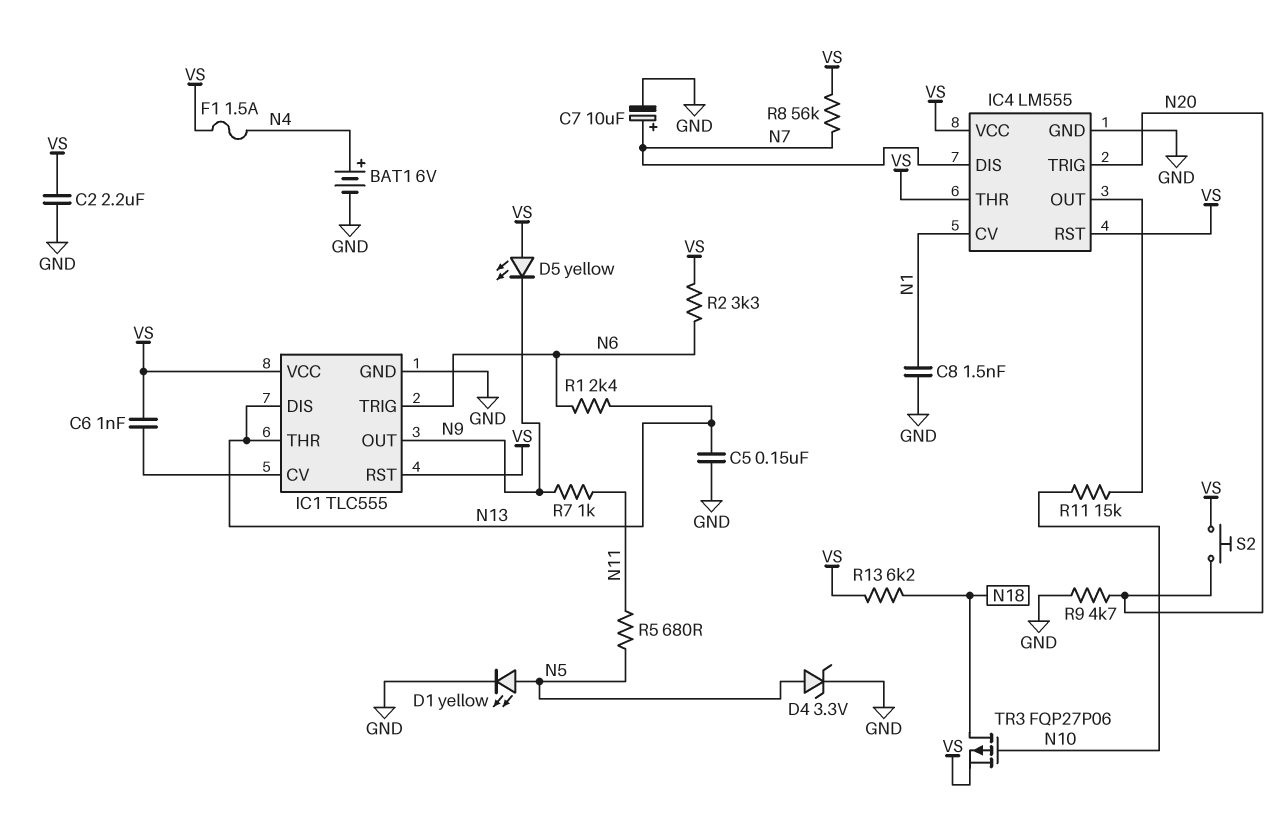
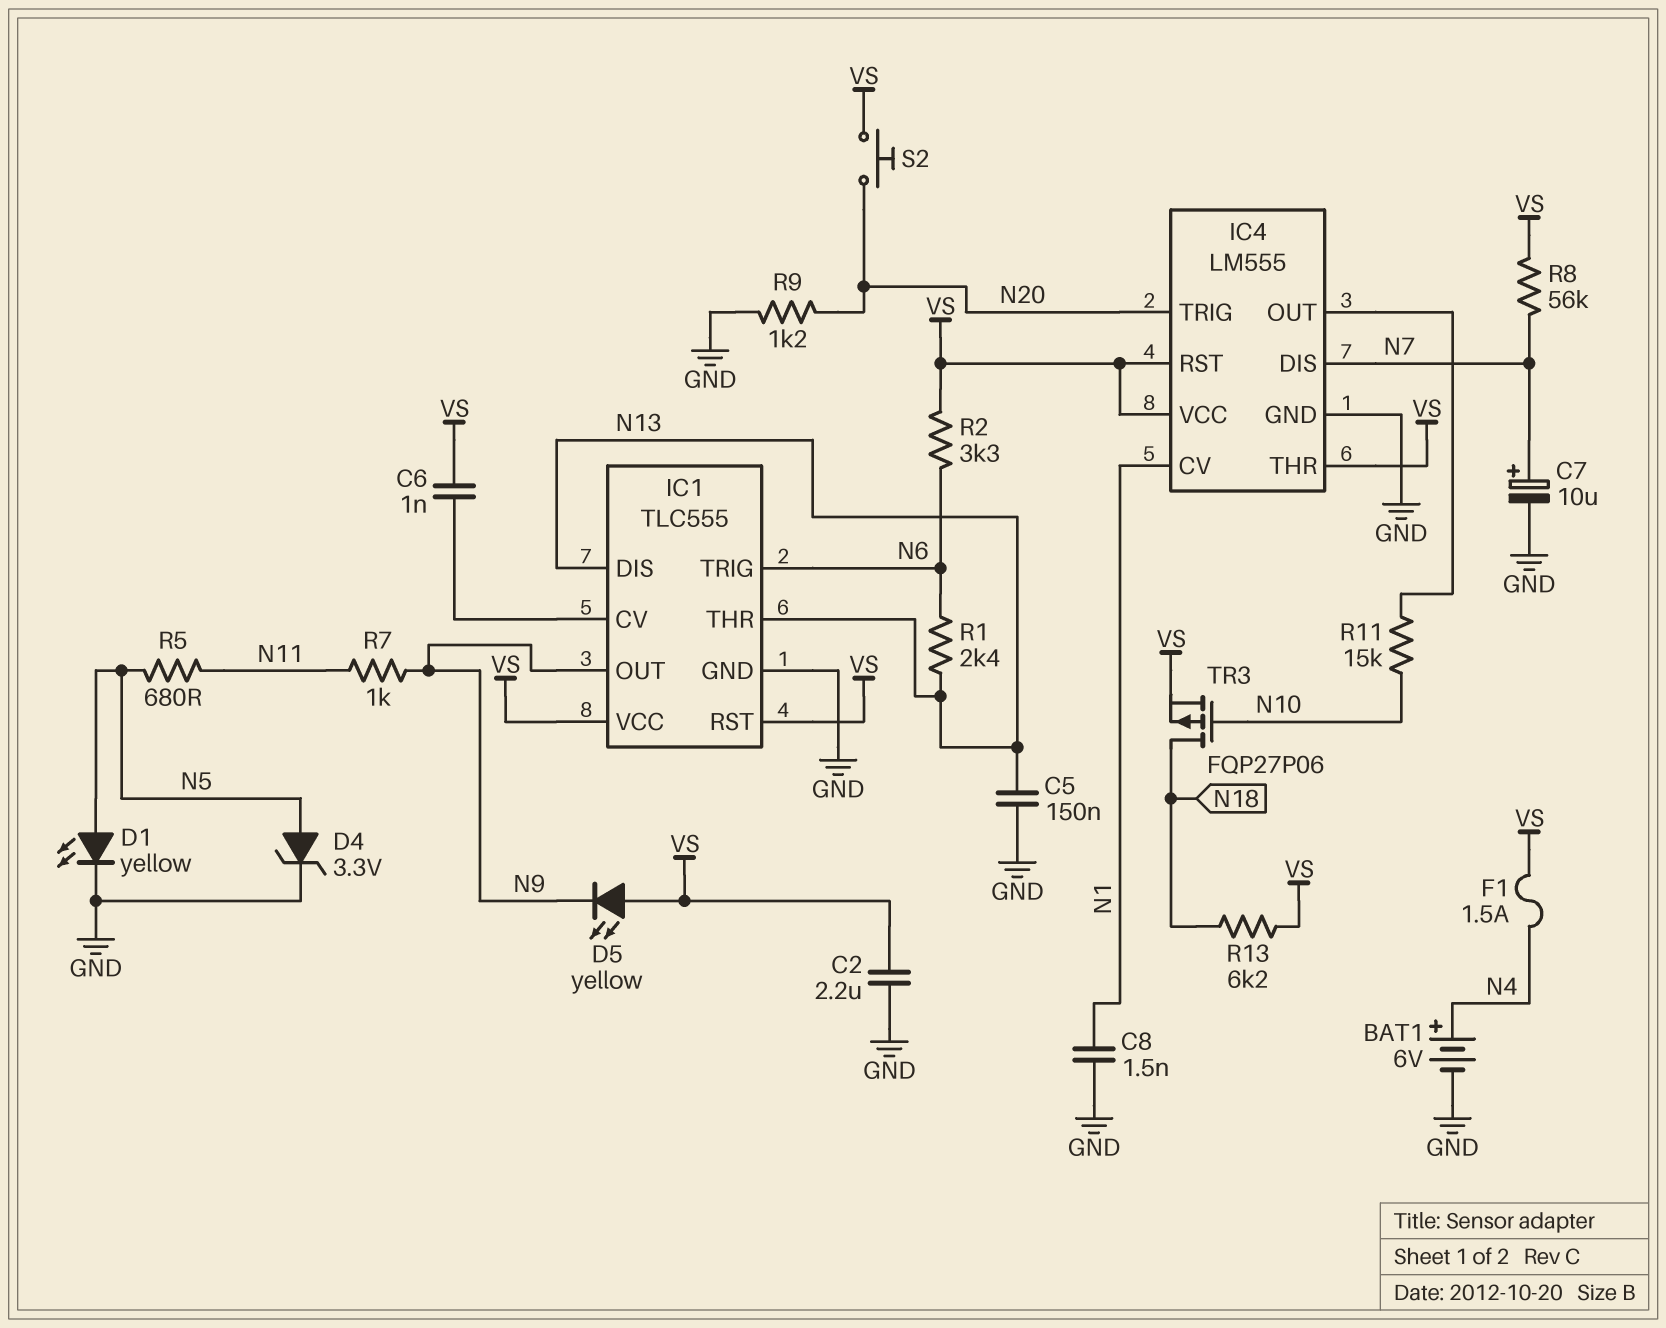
R9: 4.7k (GND, N20) -> 1.2k (GND, N20)

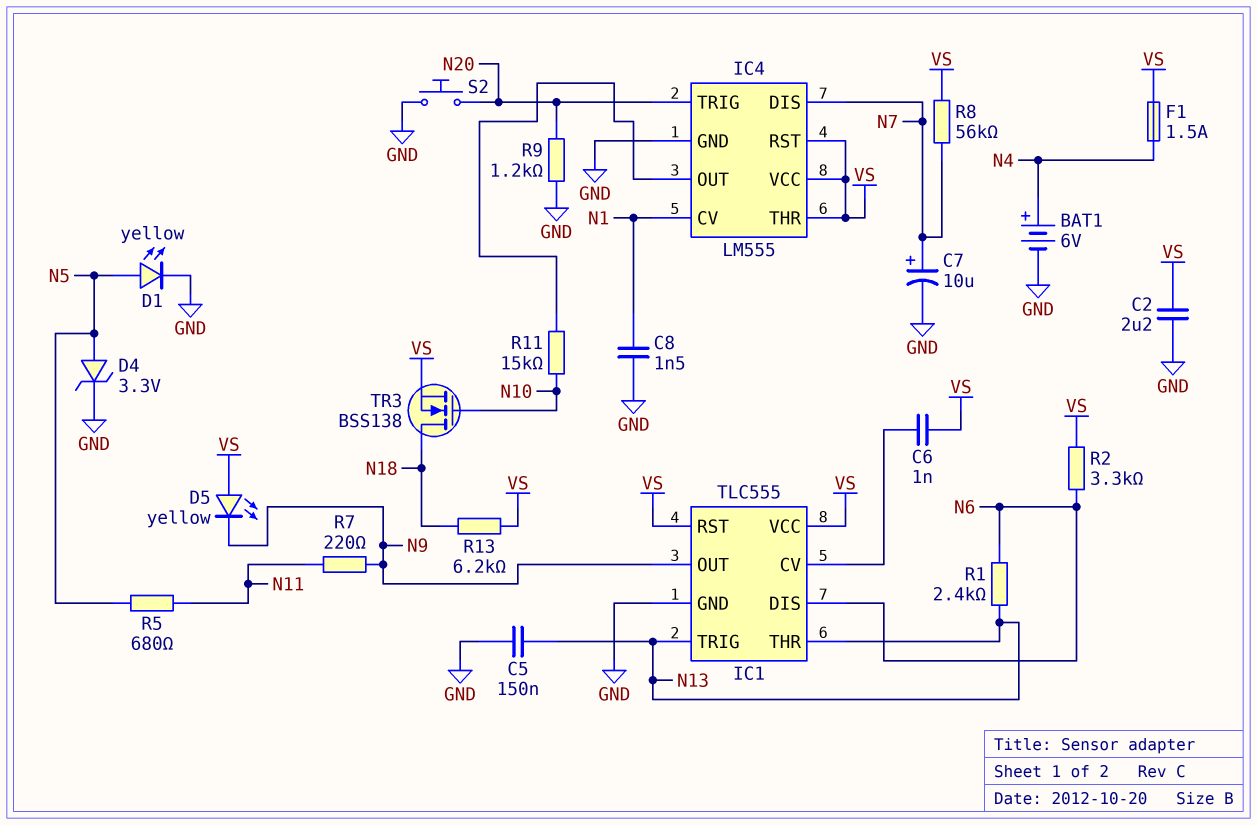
IC1 pin DIS: N13 -> N6
IC1 pin TRIG: N6 -> N13
R7: 1k (N9, N11) -> 220 (N9, N11)
S2: button (N20, VS) -> button (GND, N20)
TR3: PMOS FQP27P06 (G N10, D N18, S VS) -> NMOS BSS138 (G N10, D N18, S VS)

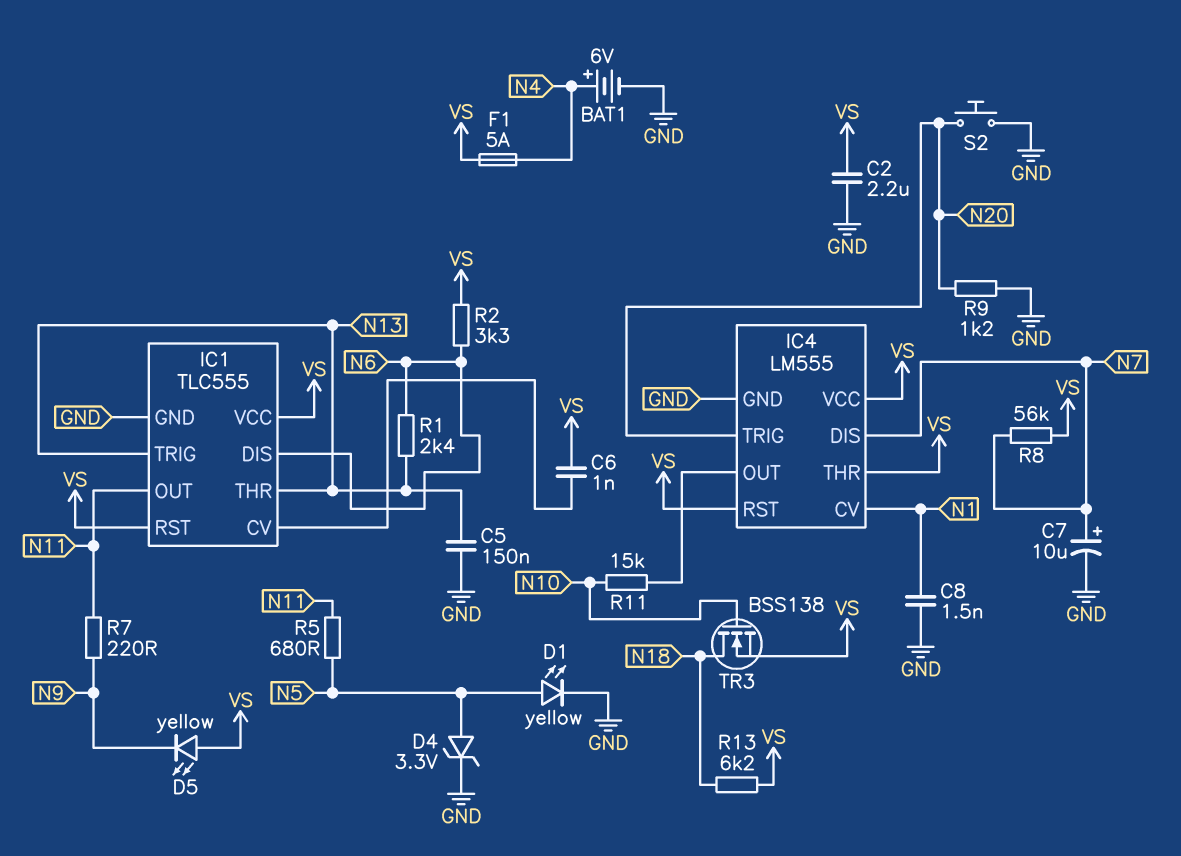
F1: 1.5A (N4, VS) -> 5A (N4, VS)
IC1 pin OUT: N9 -> N11

